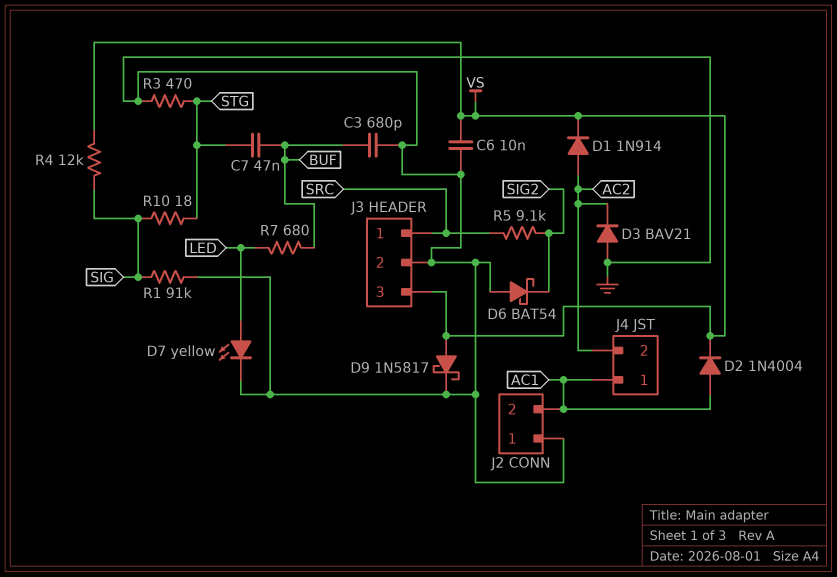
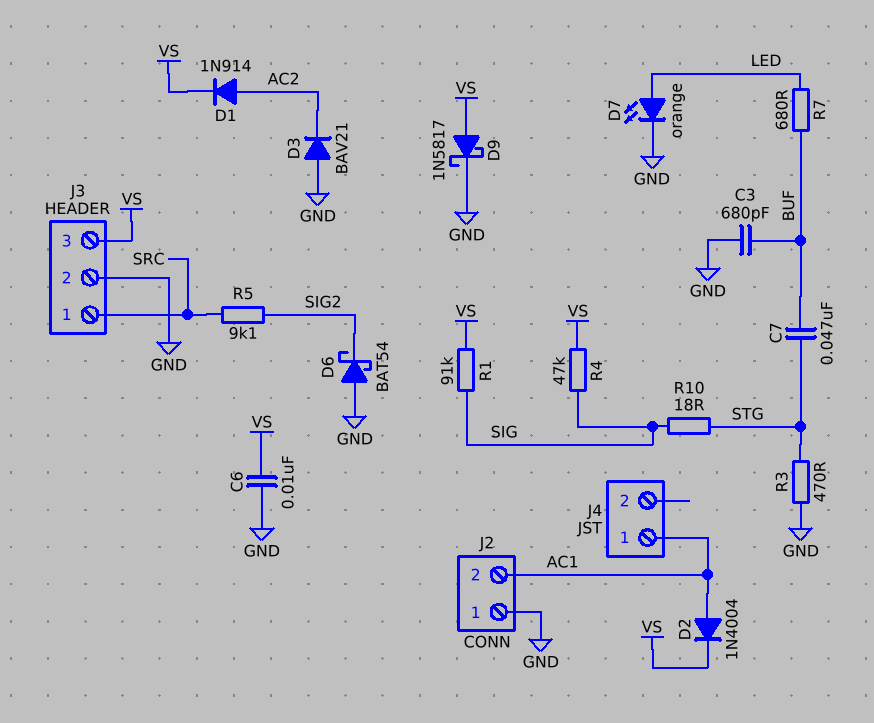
D7: LED yellow (A LED, K GND) -> LED orange (A LED, K GND)
J4 pin 2: AC2 -> none
R1: 91k (GND, SIG) -> 91k (SIG, VS)
R4: 12k (SIG, VS) -> 47k (SIG, VS)

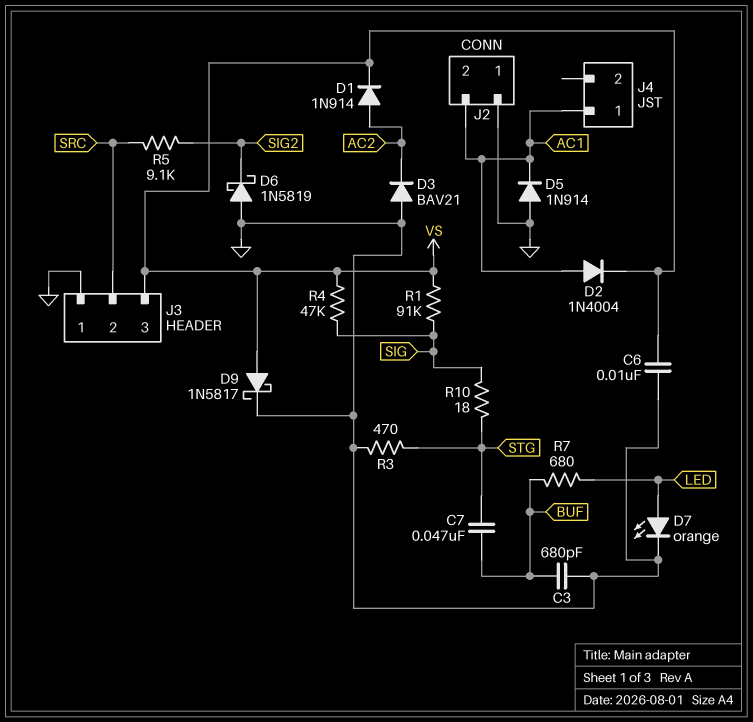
D5: none -> diode 1N914 (A GND, K AC1)
D6: schottky BAT54 (A GND, K SIG2) -> schottky 1N5819 (A GND, K SIG2)
J3 pin 1: SRC -> GND
J3 pin 2: GND -> SRC

